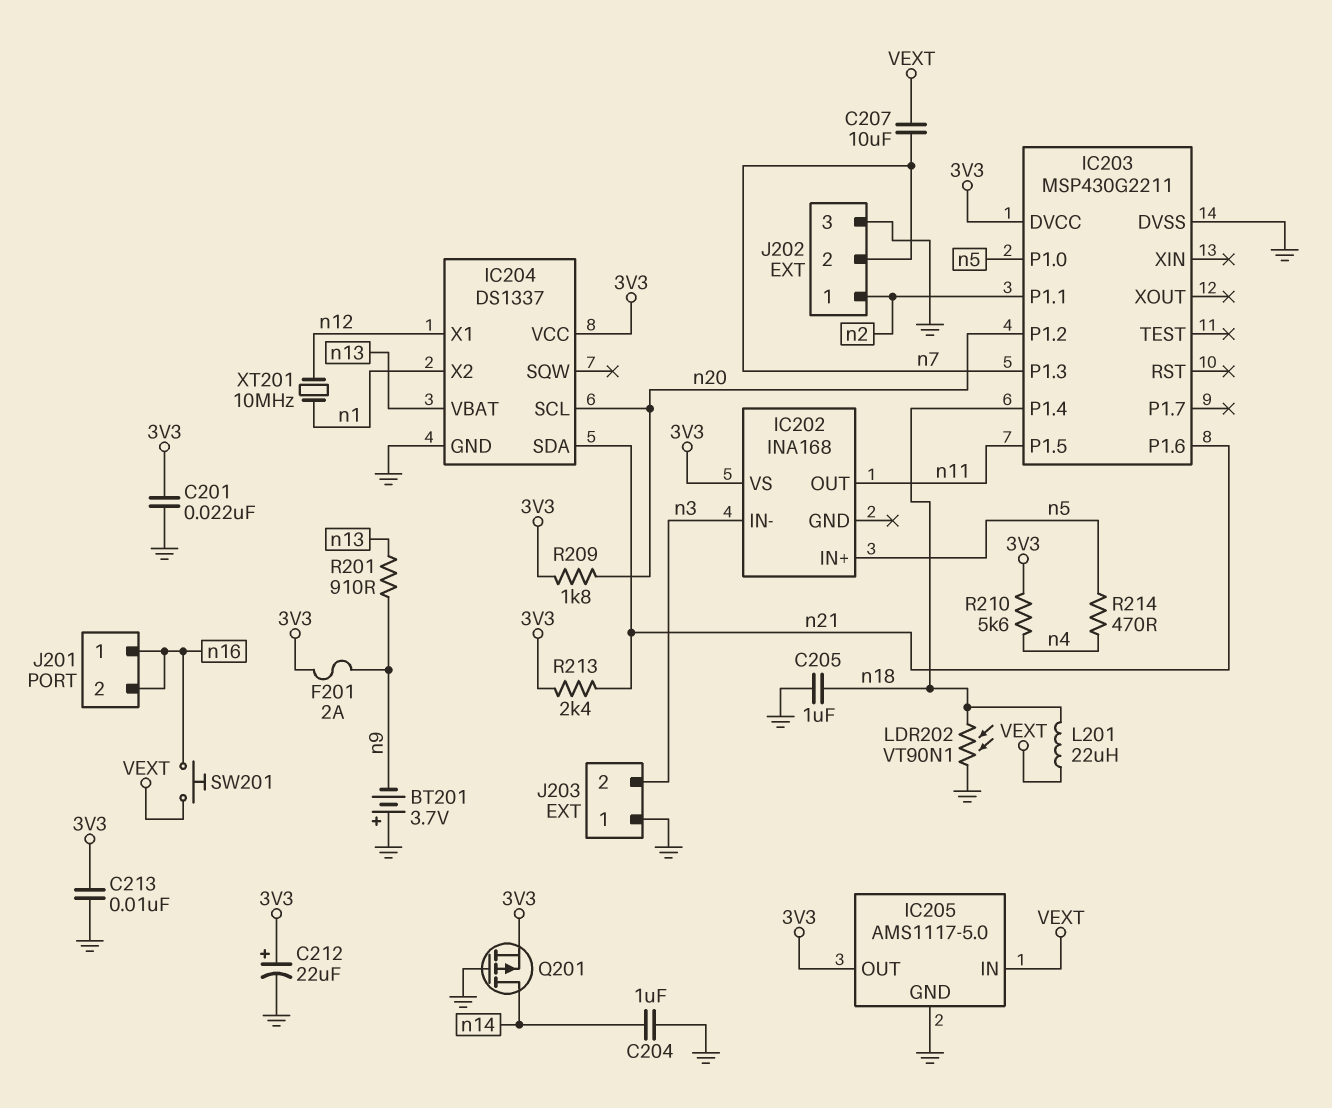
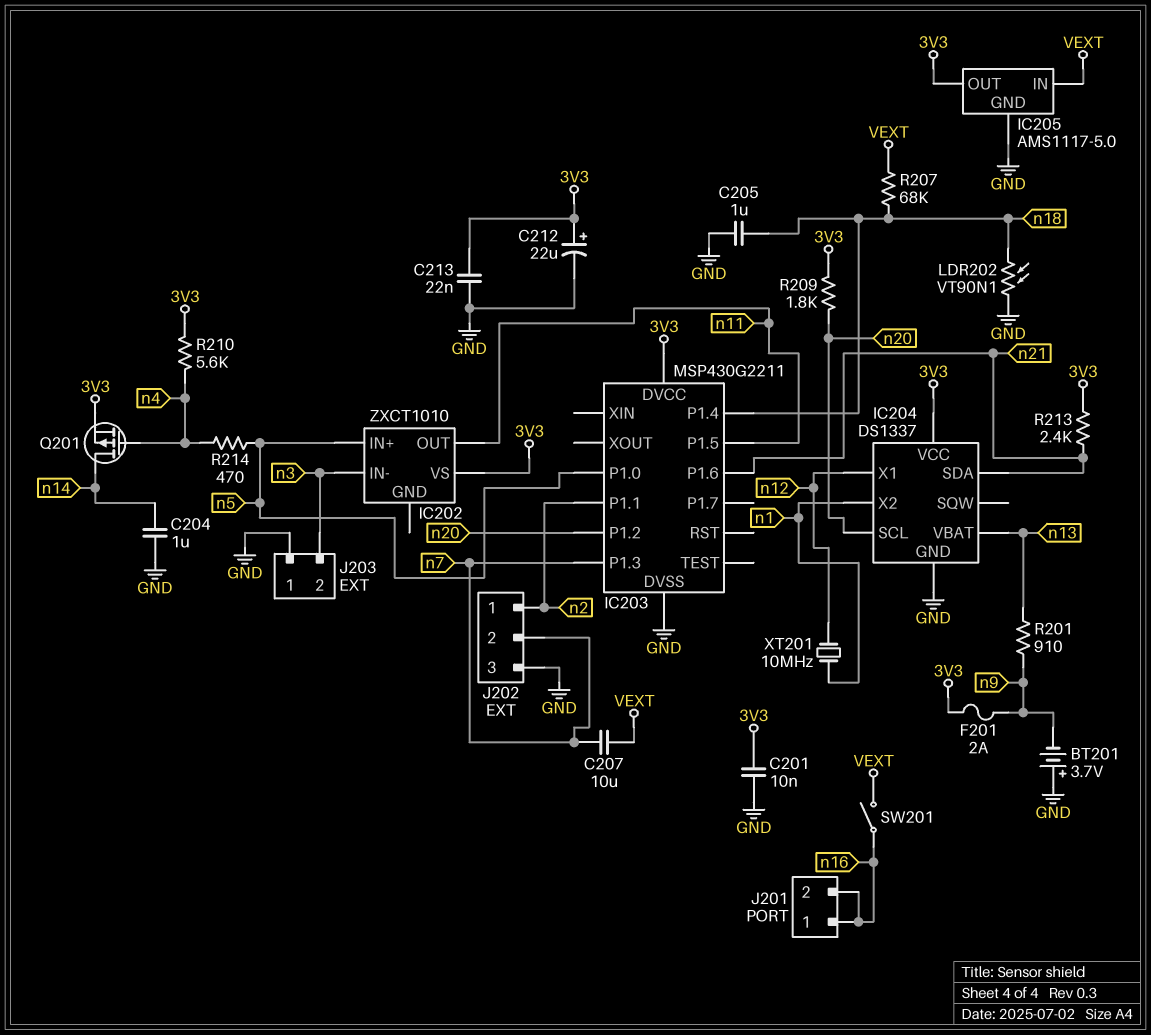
C201: 22nF (3V3, GND) -> 10nF (3V3, GND)
C213: 10nF (3V3, GND) -> 22nF (3V3, GND)
IC202: INA168 -> ZXCT1010
L201: 22uH (VEXT, n18) -> none
Q201: PMOS (G GND, D n14, S 3V3) -> PMOS (G n4, D n14, S 3V3)
R207: none -> 68k (VEXT, n18)
SW201: button (VEXT, n16) -> switch (VEXT, n16)

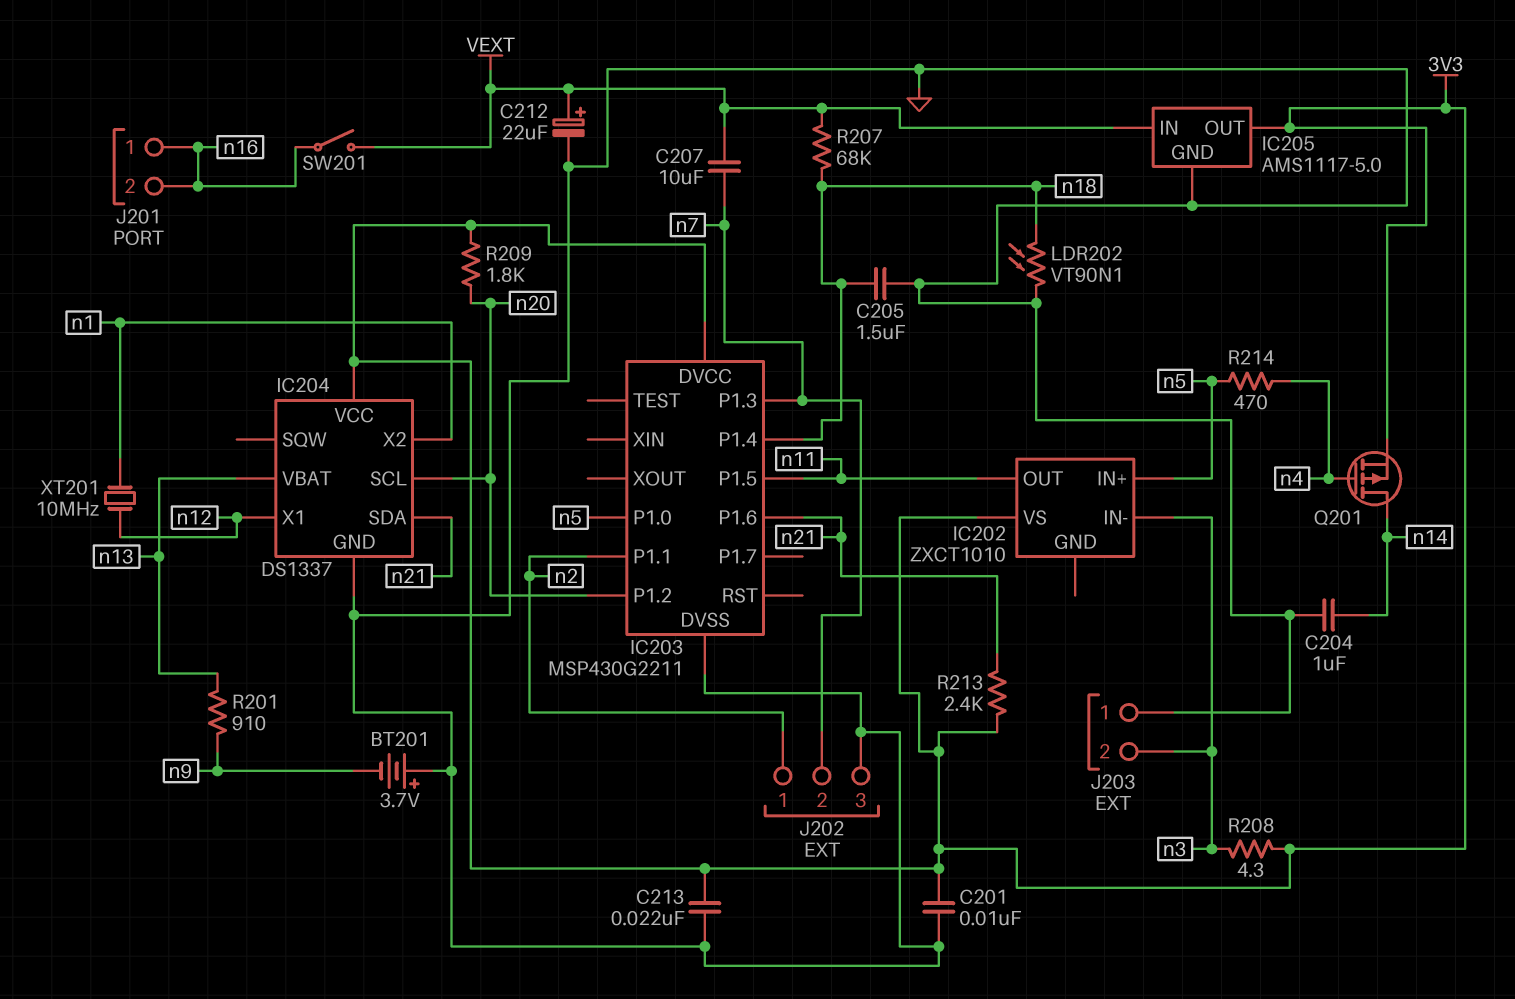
C205: 1uF (GND, n18) -> 1.5uF (GND, n18)
C212: 22uF (plus 3V3, minus GND) -> 22uF (plus VEXT, minus GND)
F201: 2A (3V3, n9) -> none
R208: none -> 4.3 (3V3, n3)
R210: 5.6k (3V3, n4) -> none

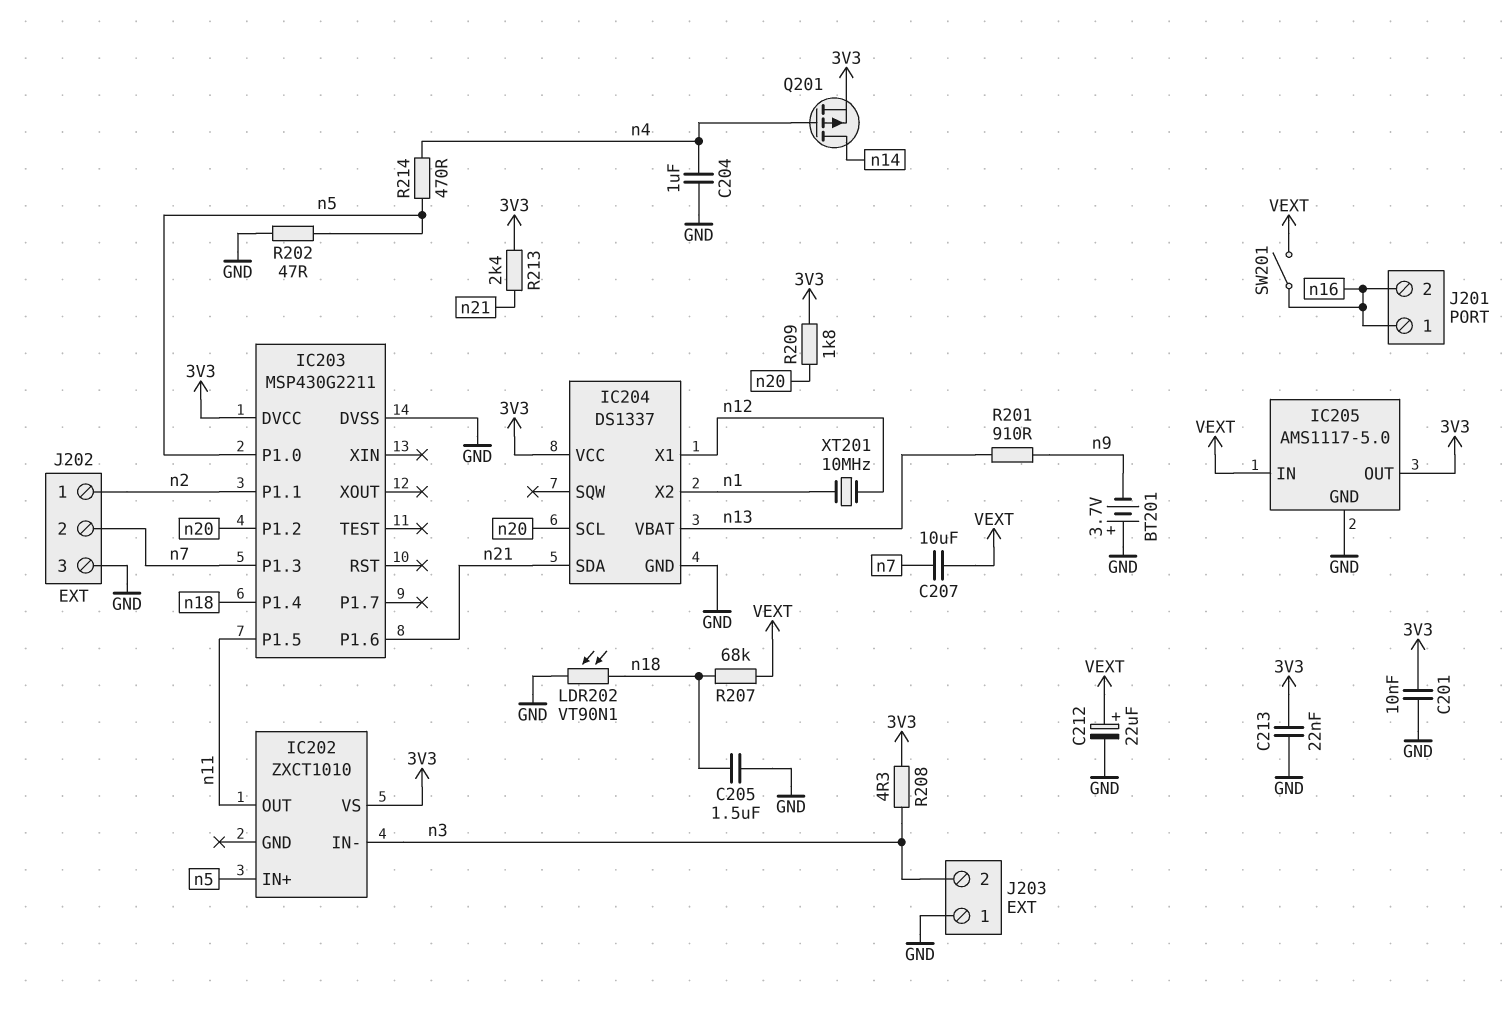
C204: 1uF (GND, n14) -> 1uF (GND, n4)
R202: none -> 47 (GND, n5)

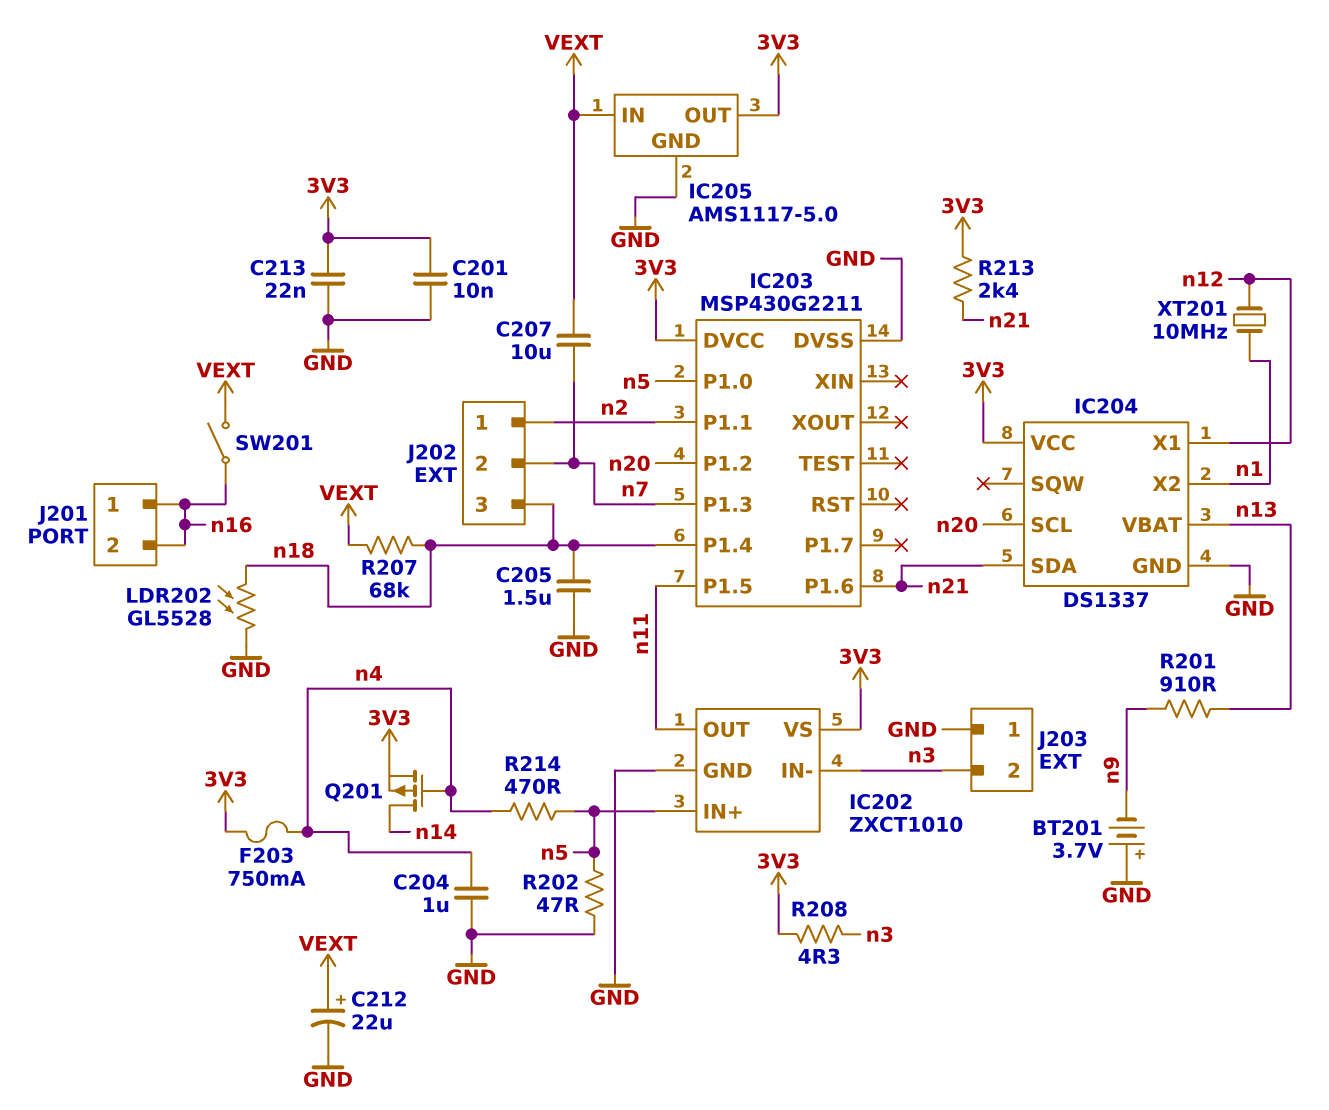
F203: none -> 750mA (3V3, n4)
IC202 pin GND: none -> GND
J202 pin 3: GND -> n18
LDR202: VT90N1 (GND, n18) -> GL5528 (GND, n18)
R209: 1.8k (3V3, n20) -> none

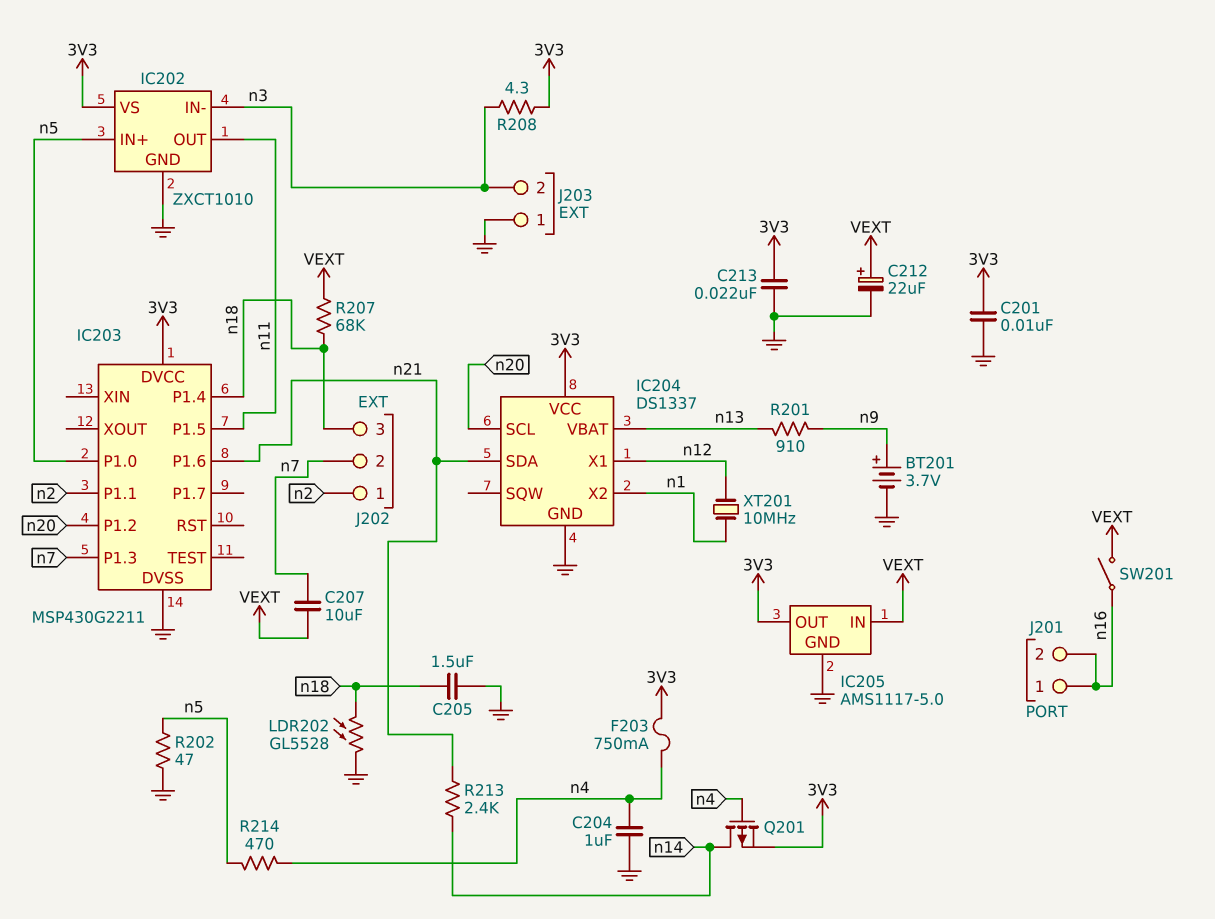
BT201: 3.7V (plus GND, minus n9) -> 3.7V (plus n9, minus GND)
R213: 2.4k (3V3, n21) -> 2.4k (n14, n21)

